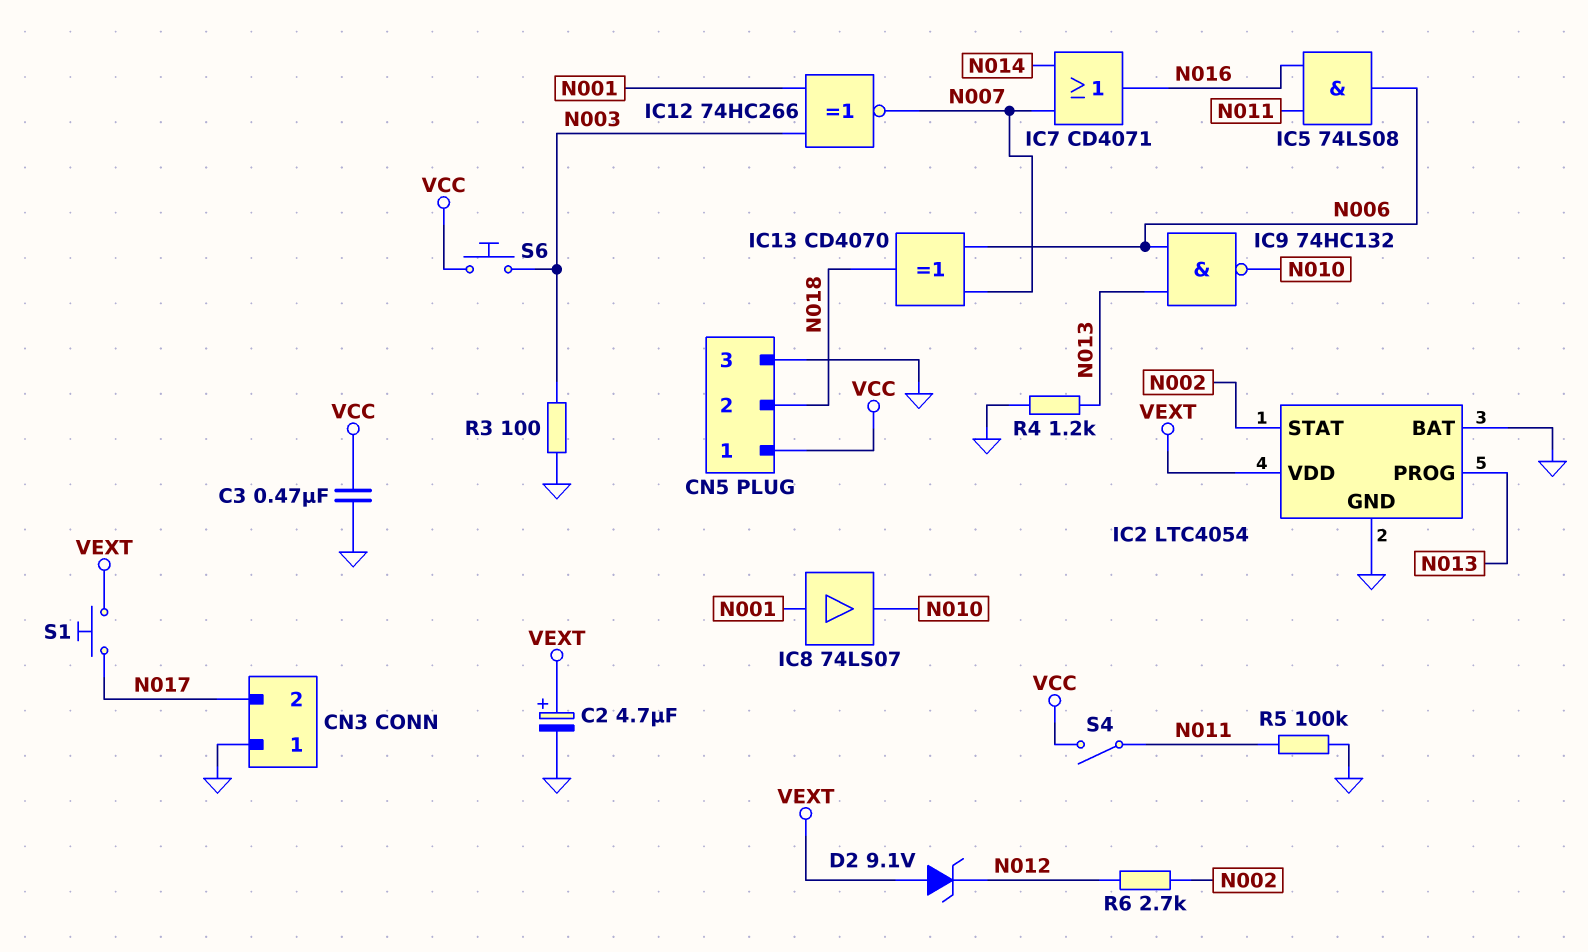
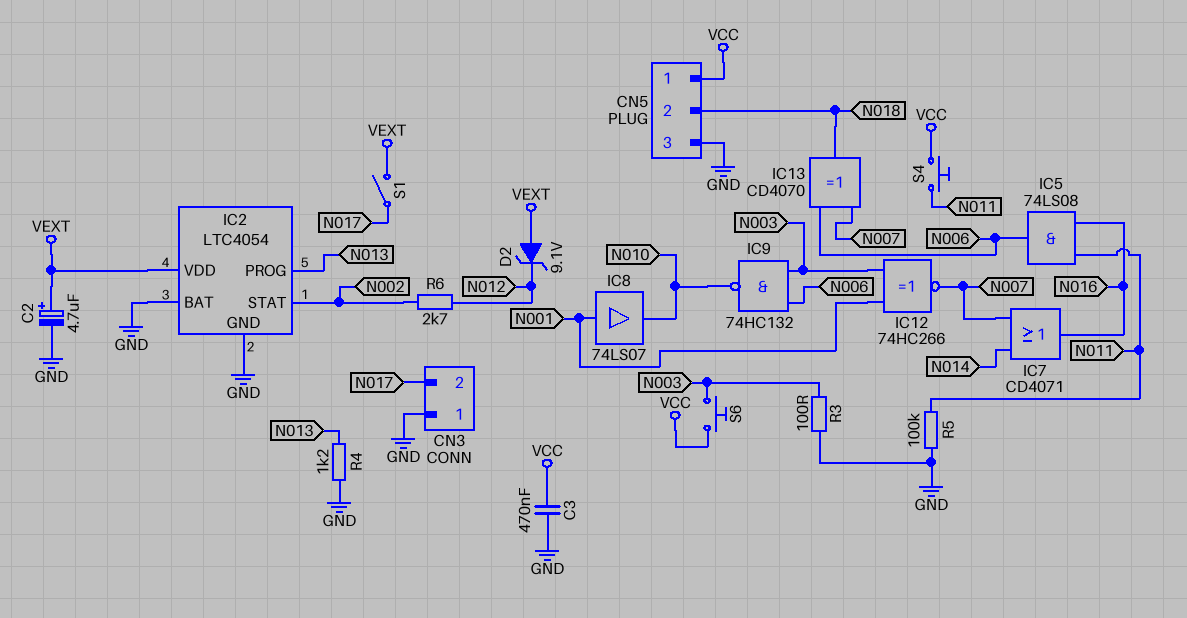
IC9: NAND 74HC132 (in N006, in N013, out N010) -> NAND 74HC132 (in N003, in N006, out N010)
S1: button (N017, VEXT) -> switch (N017, VEXT)
S4: switch (N011, VCC) -> button (N011, VCC)

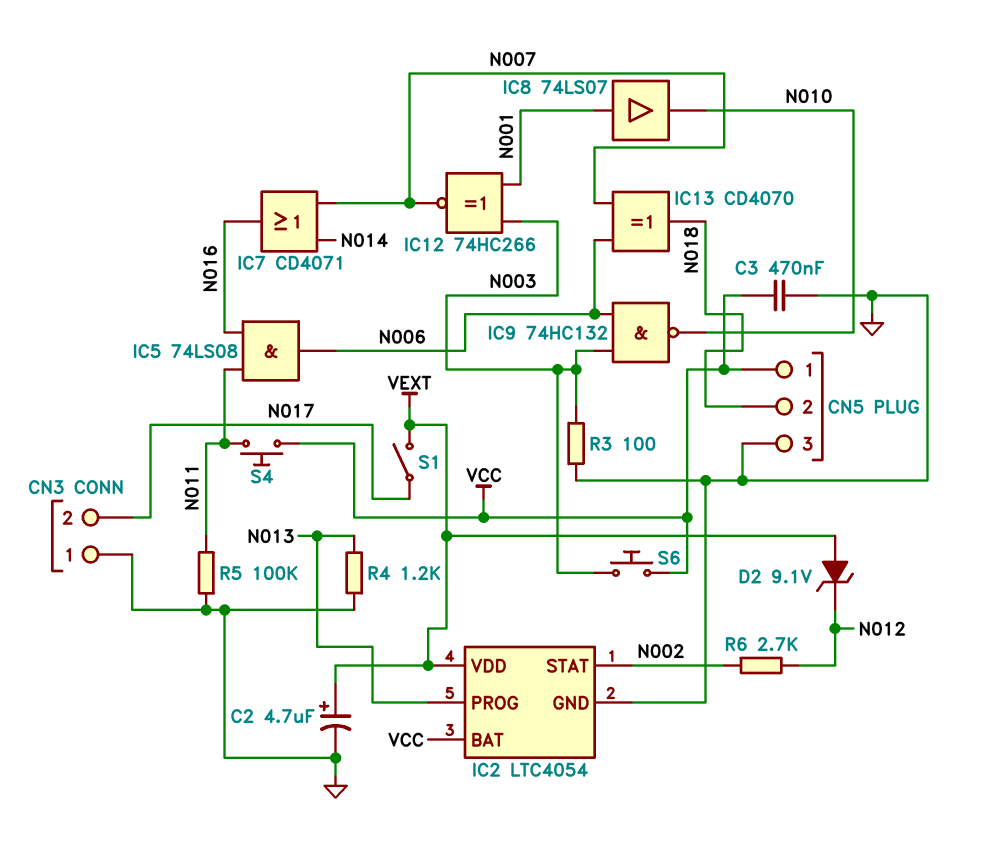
IC2 pin BAT: GND -> VCC

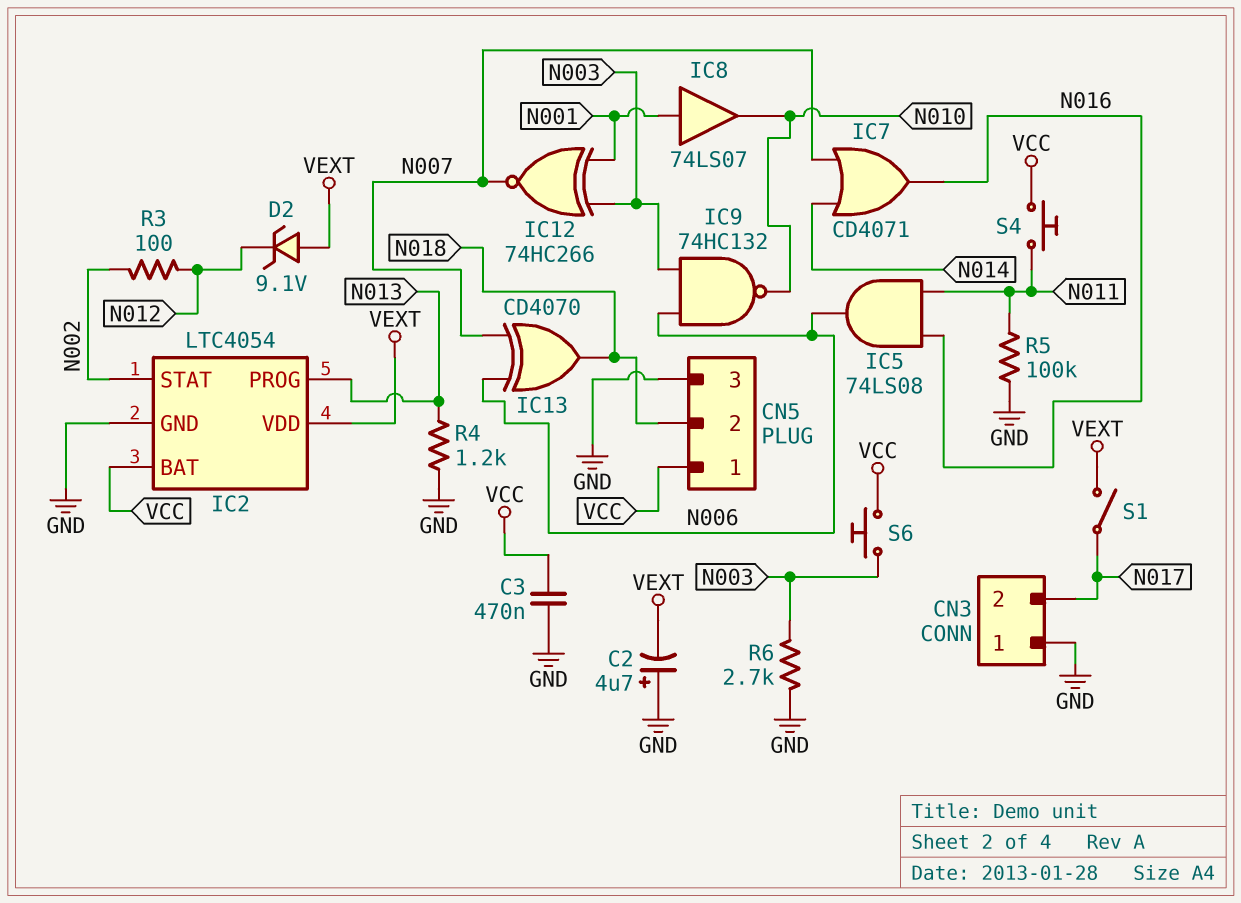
C2: 4.7uF (plus VEXT, minus GND) -> 4.7uF (plus GND, minus VEXT)
R3: 100 (GND, N003) -> 100 (N002, N012)
R6: 2.7k (N002, N012) -> 2.7k (GND, N003)

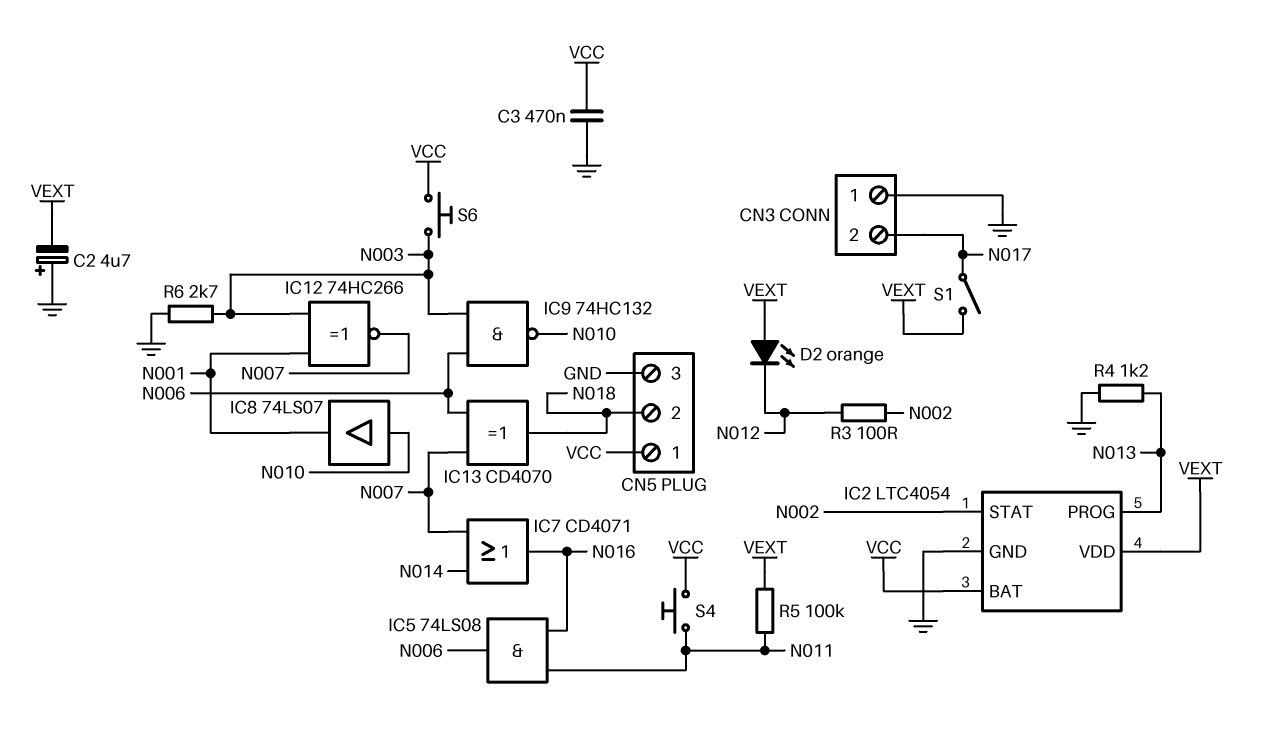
D2: zener 9.1V (A VEXT, K N012) -> LED orange (A VEXT, K N012)
IC8: buffer 74LS07 (in N001, out N010) -> buffer 74LS07 (in N010, out N001)
R5: 100k (GND, N011) -> 100k (N011, VEXT)

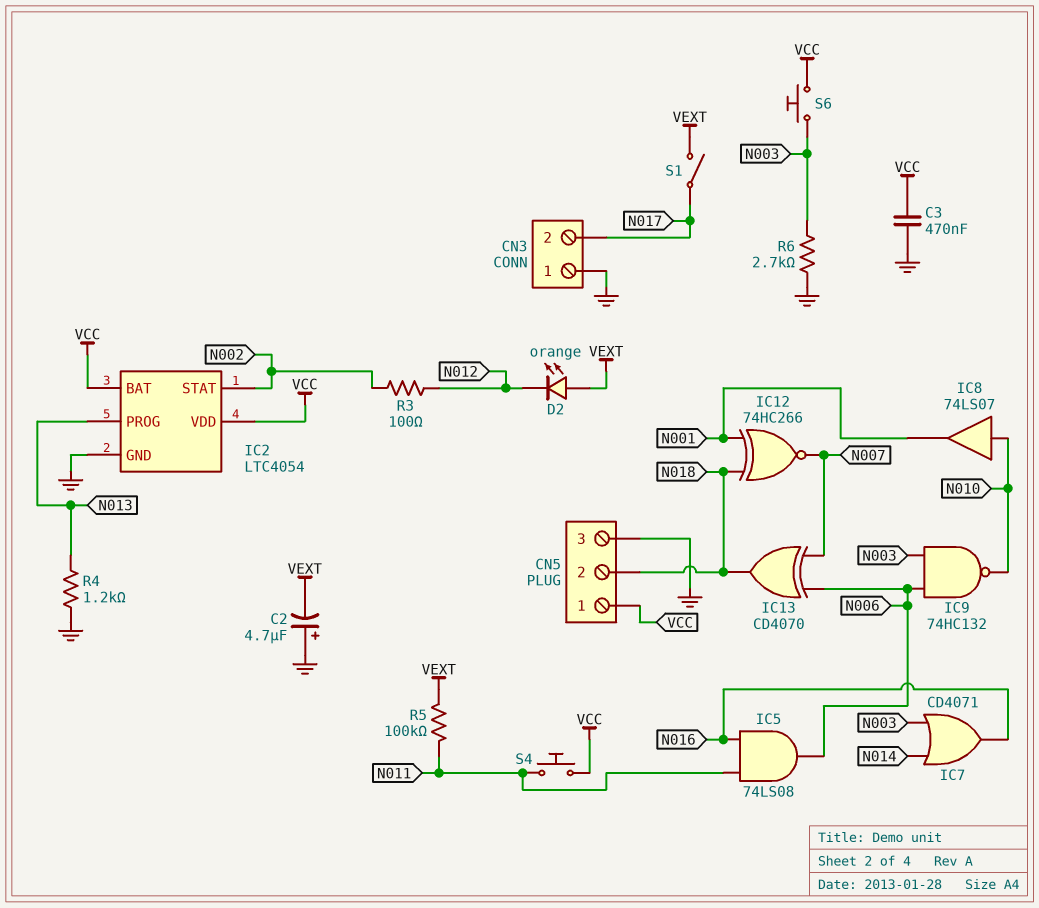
IC2 pin VDD: VEXT -> VCC
IC7: OR CD4071 (in N007, in N014, out N016) -> OR CD4071 (in N003, in N014, out N016)
IC12: XNOR 74HC266 (in N001, in N003, out N007) -> XNOR 74HC266 (in N001, in N018, out N007)

